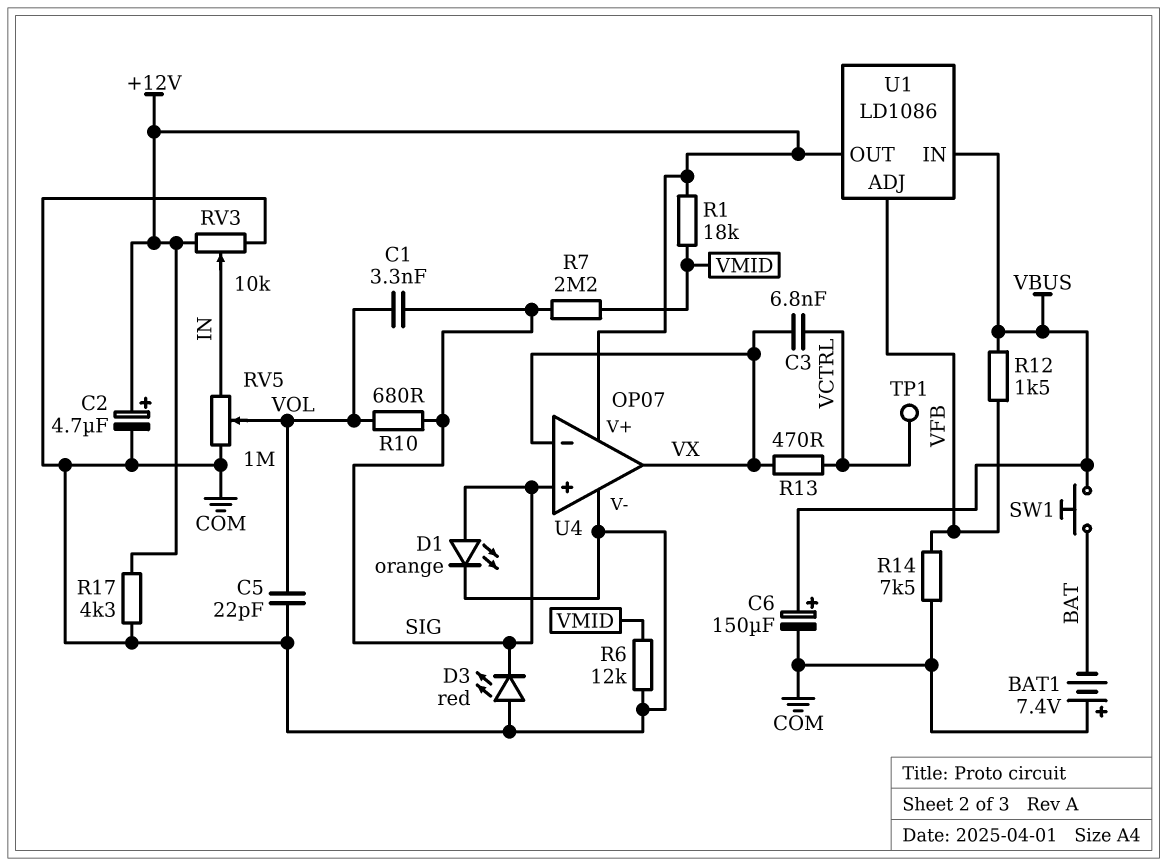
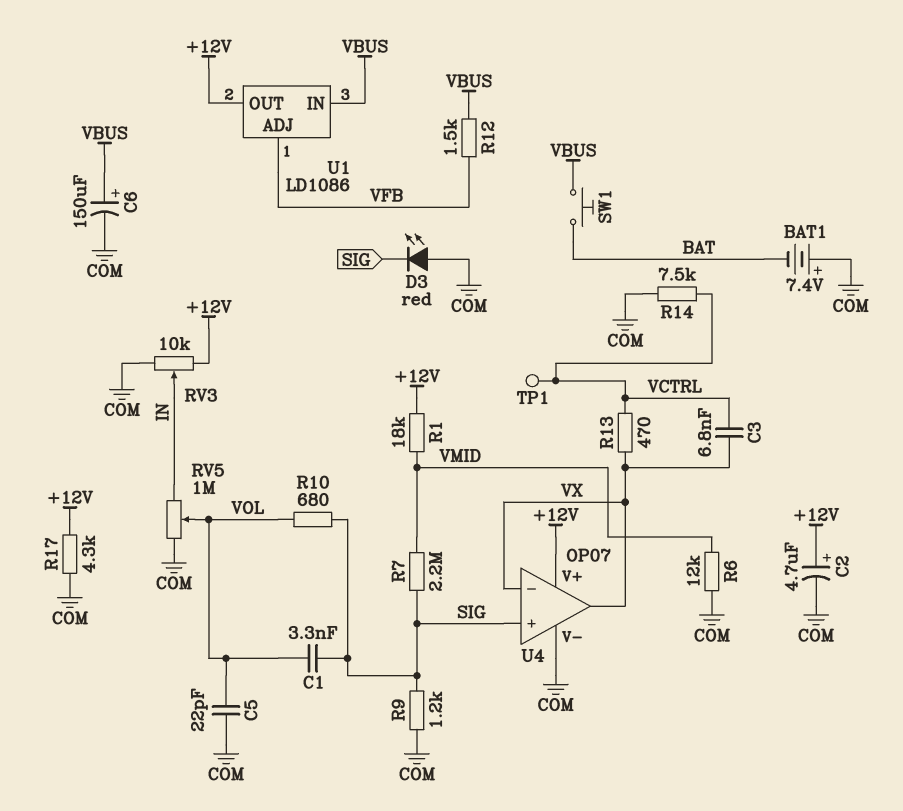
D1: LED orange (A SIG, K COM) -> none
R9: none -> 1.2k (COM, SIG)
R14: 7.5k (COM, VFB) -> 7.5k (COM, VCTRL)

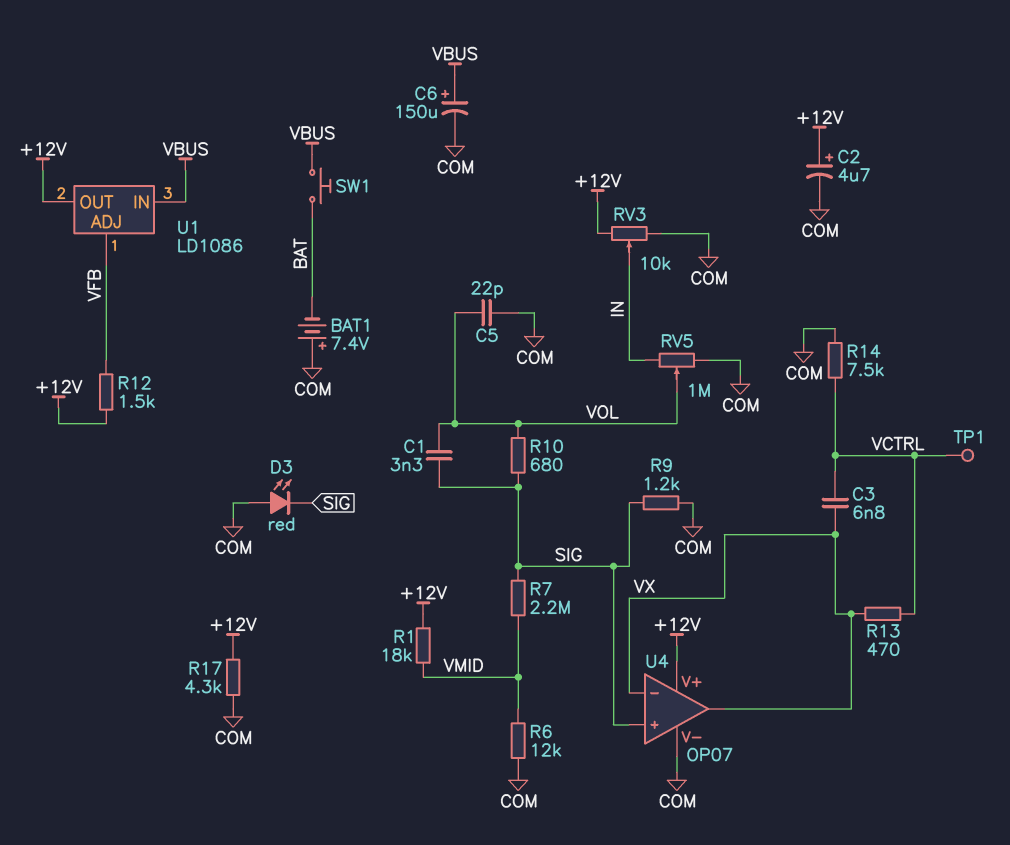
R12: 1.5k (VBUS, VFB) -> 1.5k (+12V, VFB)

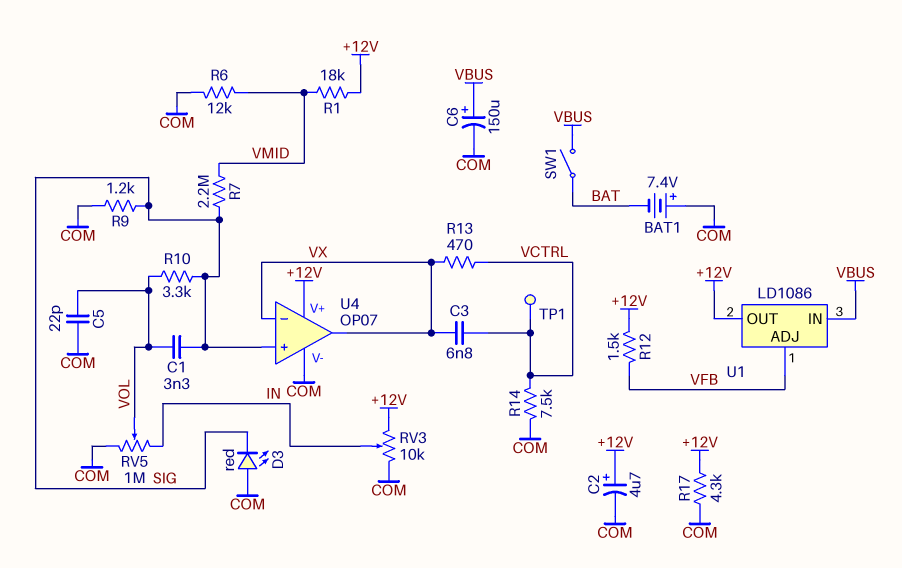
R10: 680 (SIG, VOL) -> 3.3k (SIG, VOL)
SW1: button (BAT, VBUS) -> switch (BAT, VBUS)

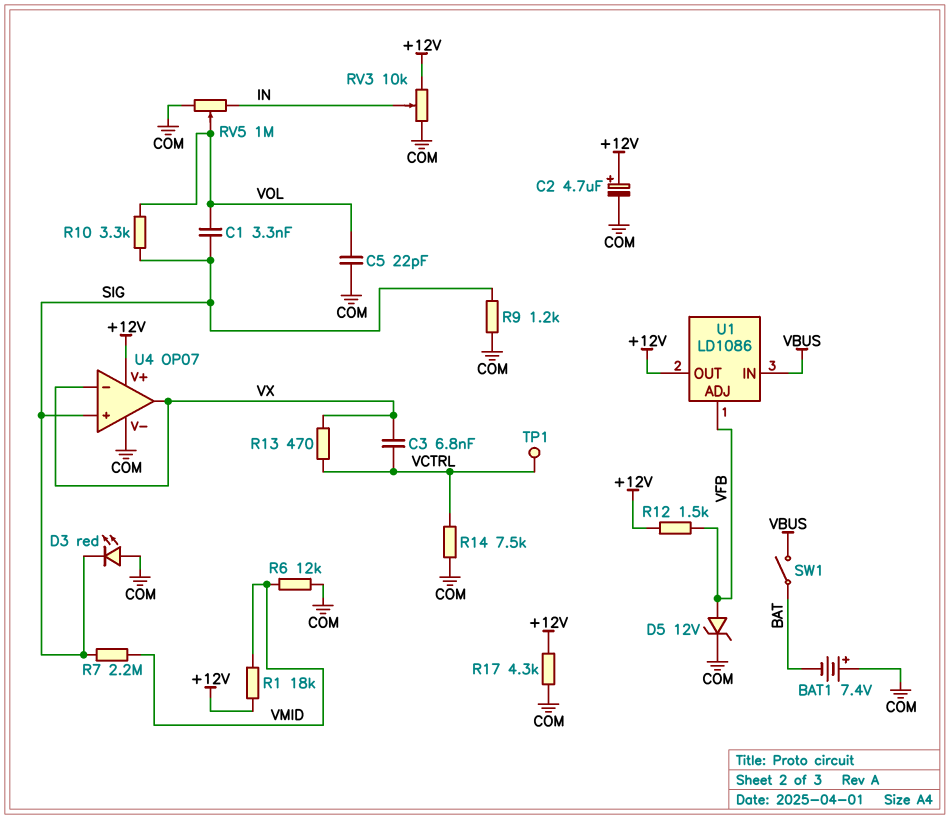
C6: 150uF (plus VBUS, minus COM) -> none
D5: none -> zener 12V (A VFB, K COM)

